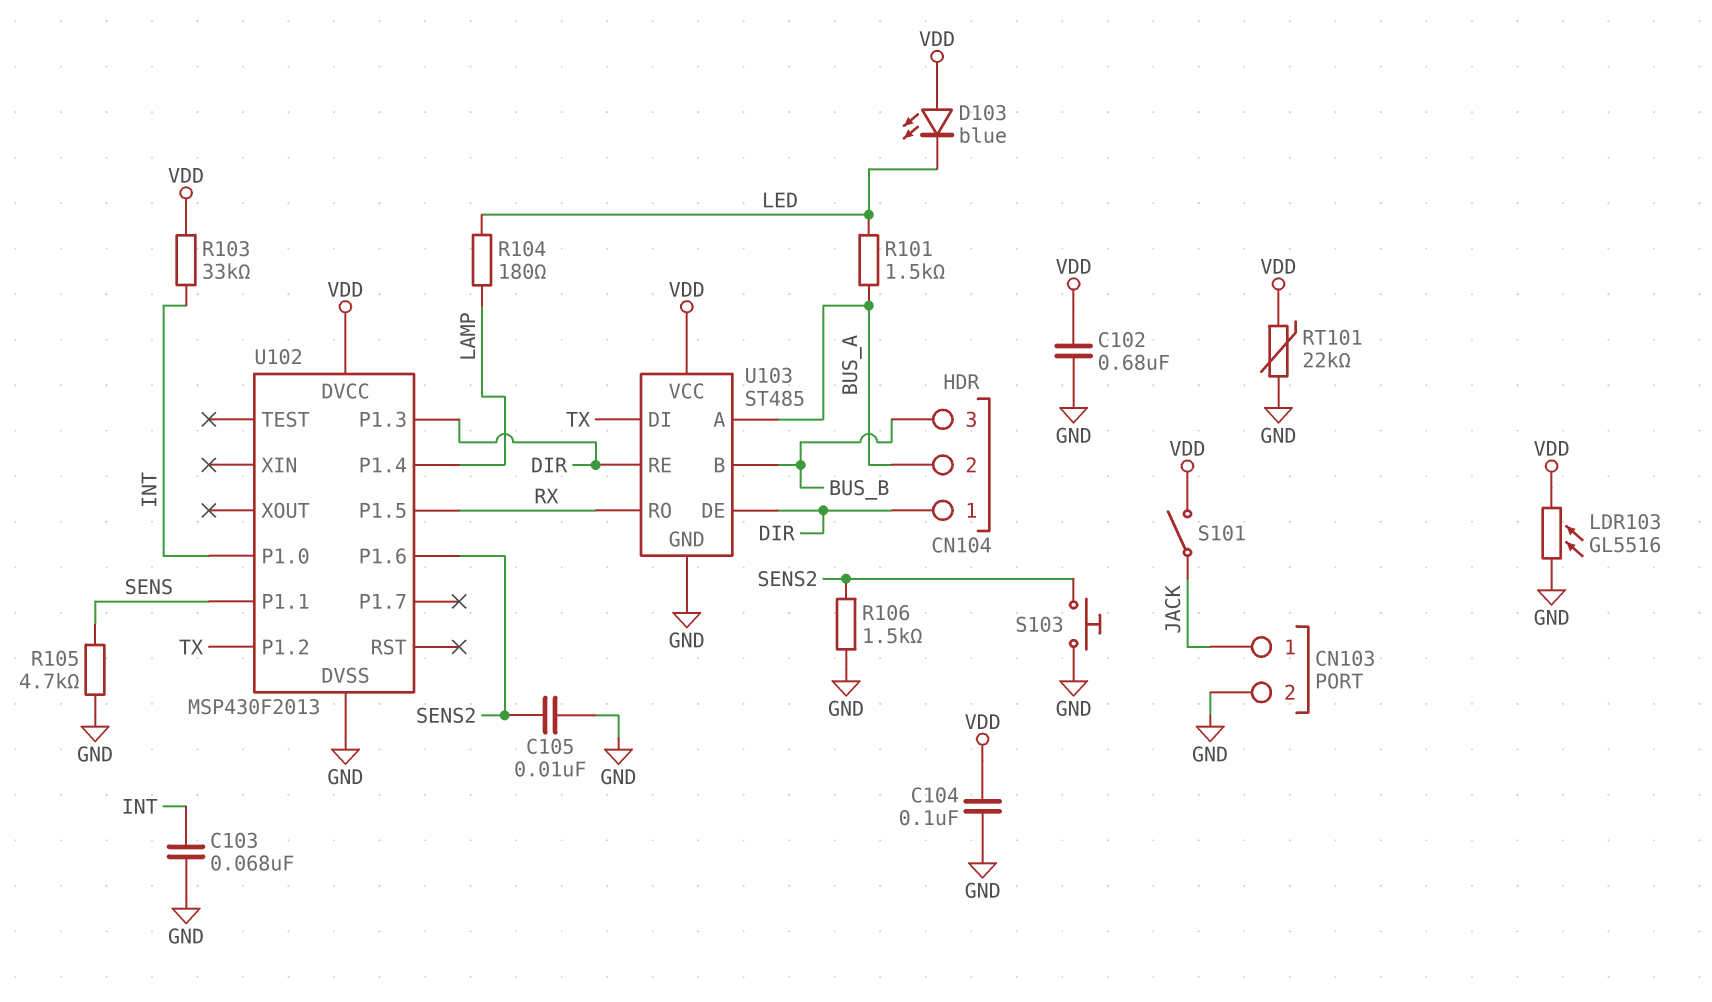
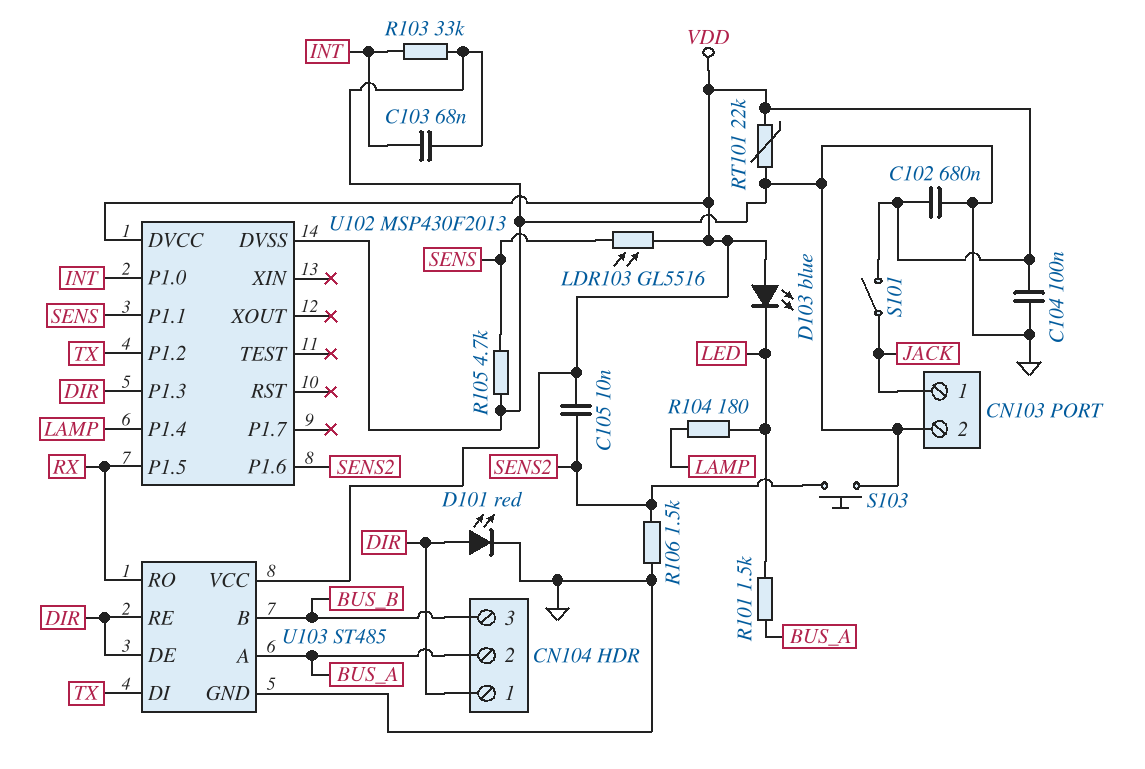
C105: 10nF (GND, SENS2) -> 10nF (SENS2, VDD)
D101: none -> LED red (A DIR, K GND)
LDR103: GL5516 (GND, VDD) -> GL5516 (SENS, VDD)
R103: 33k (INT, VDD) -> 33k (GND, INT)

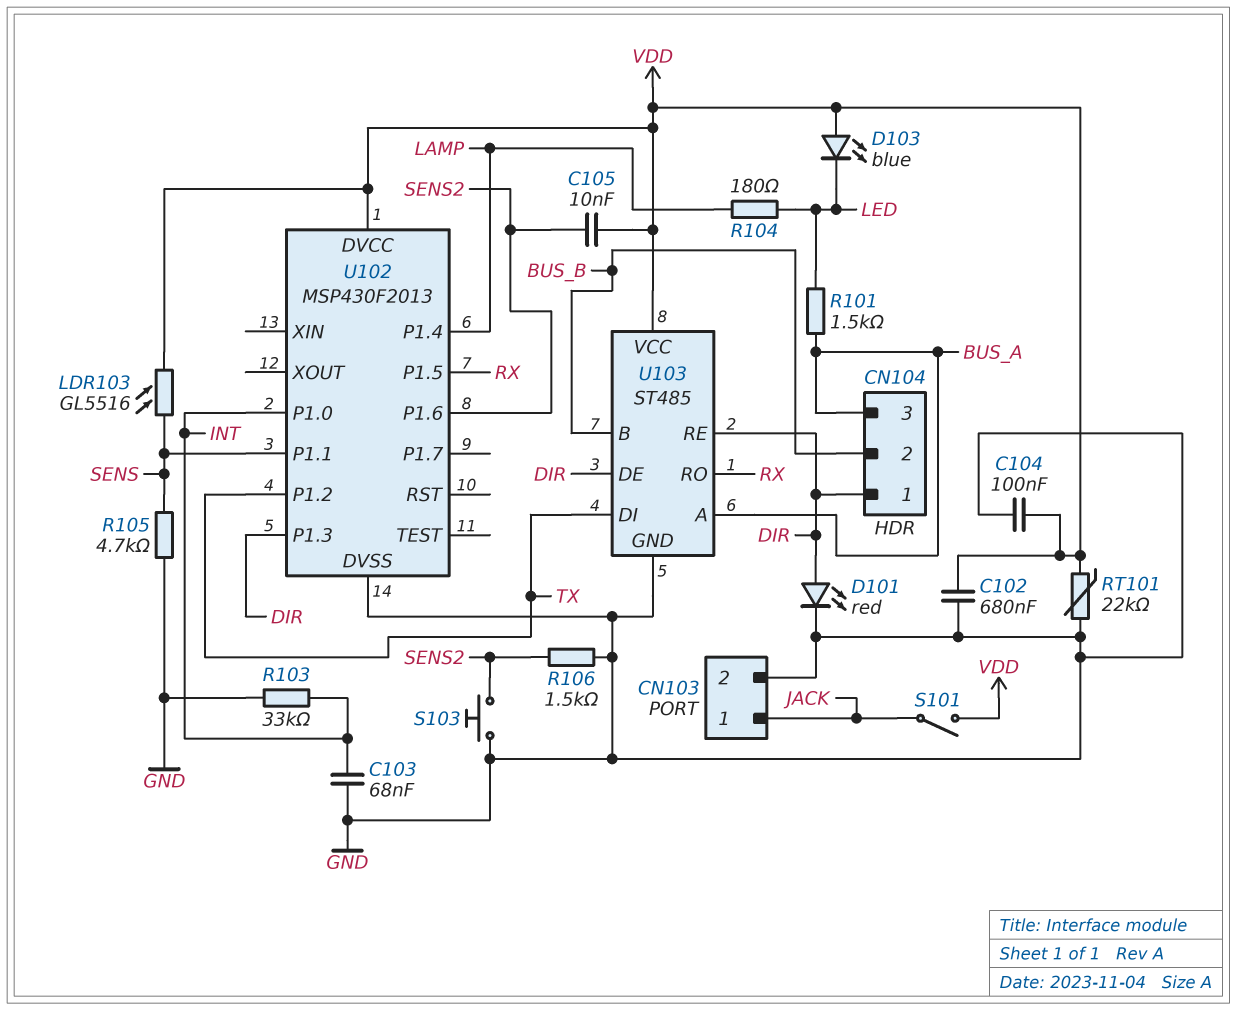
CN104 pin 2: BUS_A -> BUS_B
CN104 pin 3: BUS_B -> BUS_A

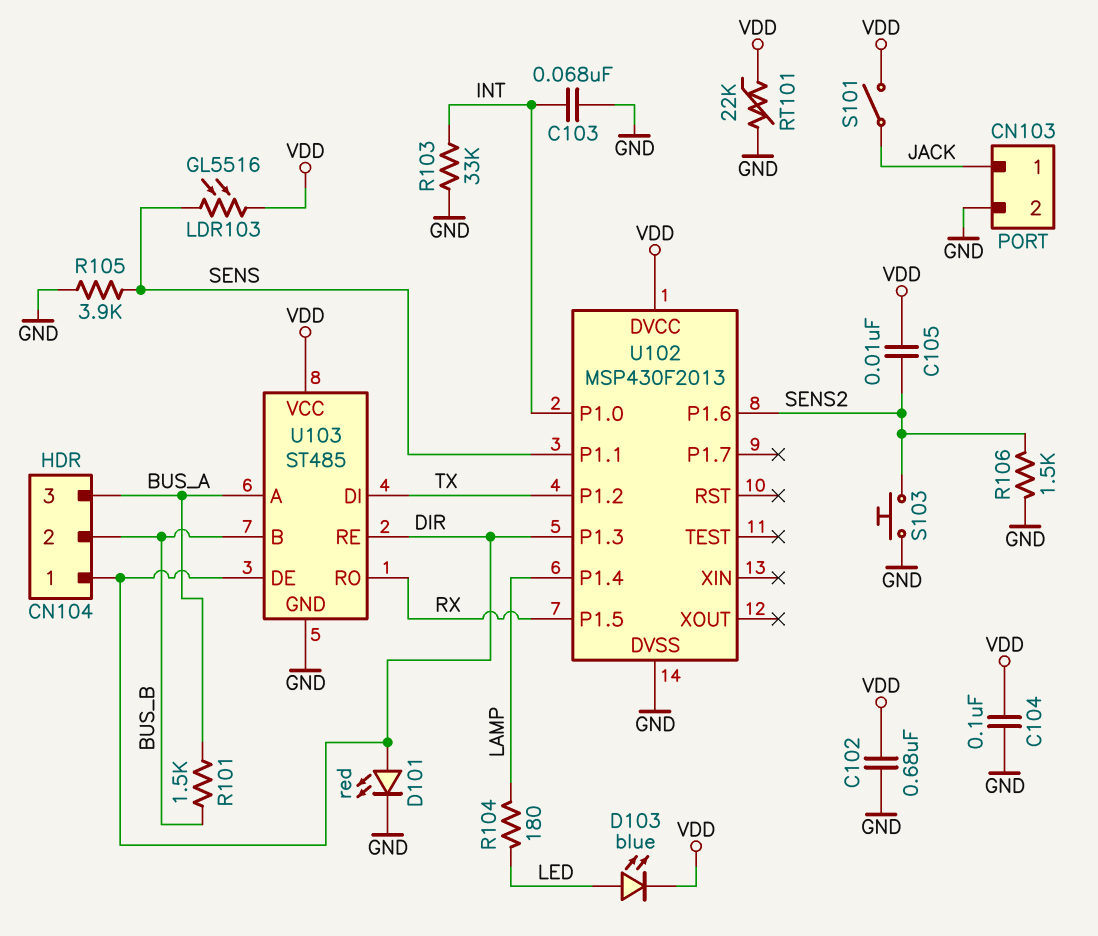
D103: LED blue (A VDD, K LED) -> LED blue (A LED, K VDD)
R101: 1.5k (BUS_A, LED) -> 1.5k (BUS_A, BUS_B)
R105: 4.7k (GND, SENS) -> 3.9k (GND, SENS)

